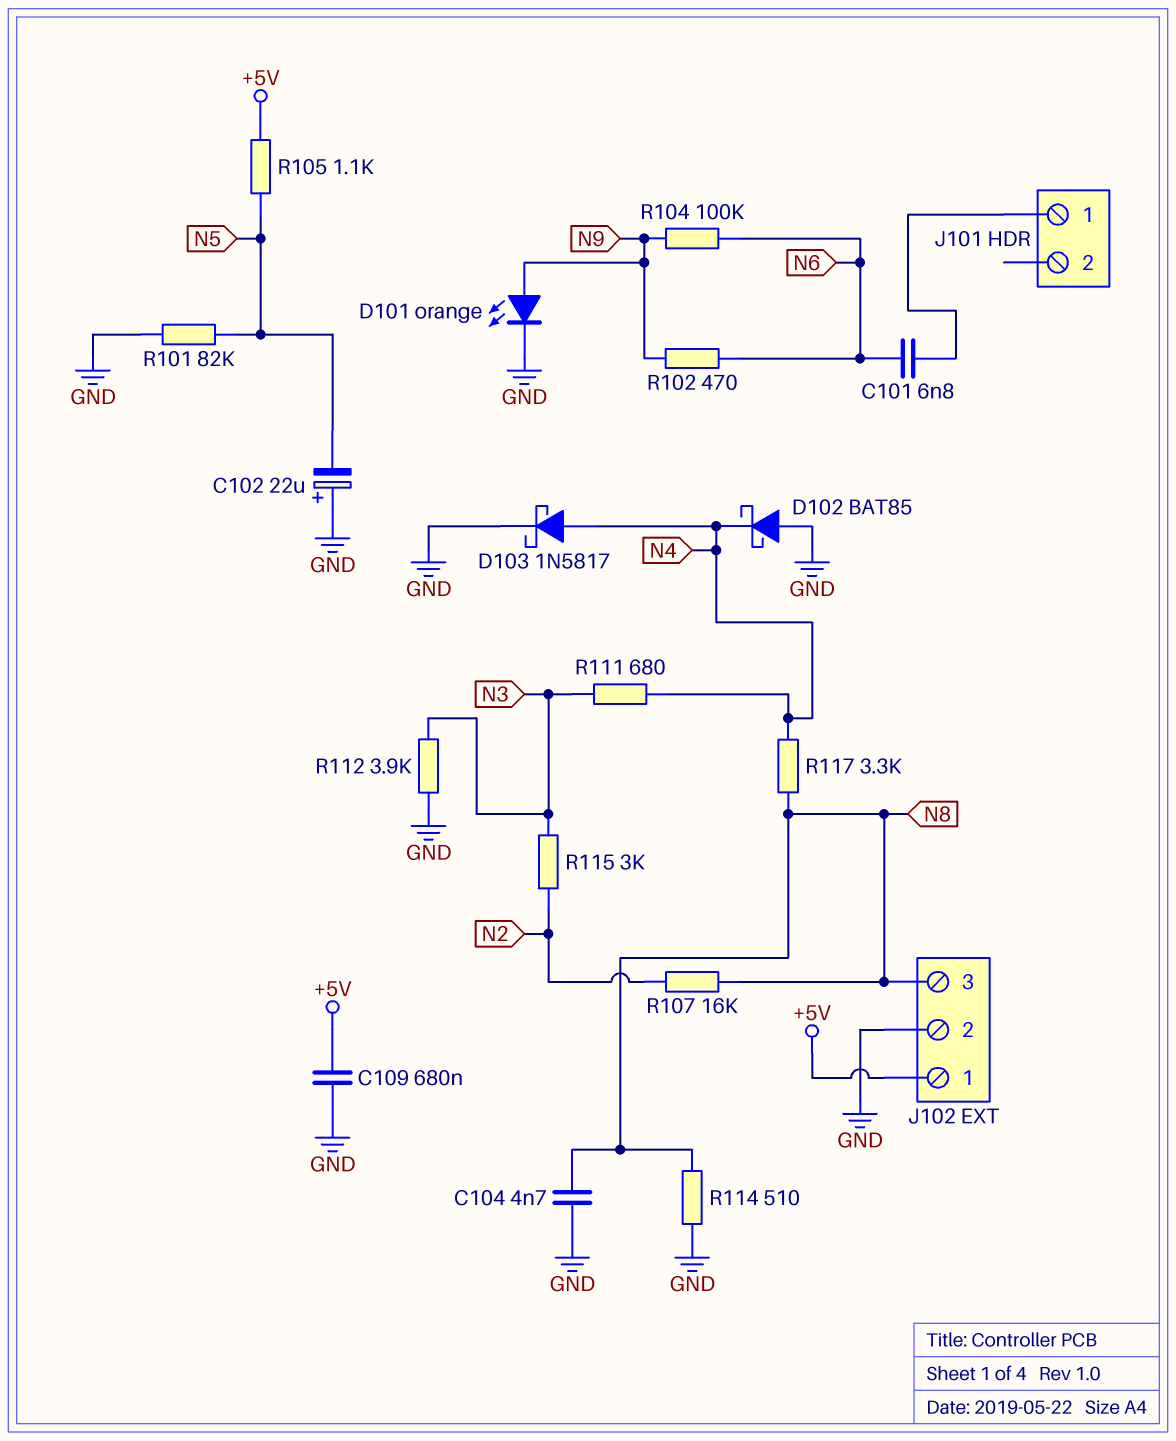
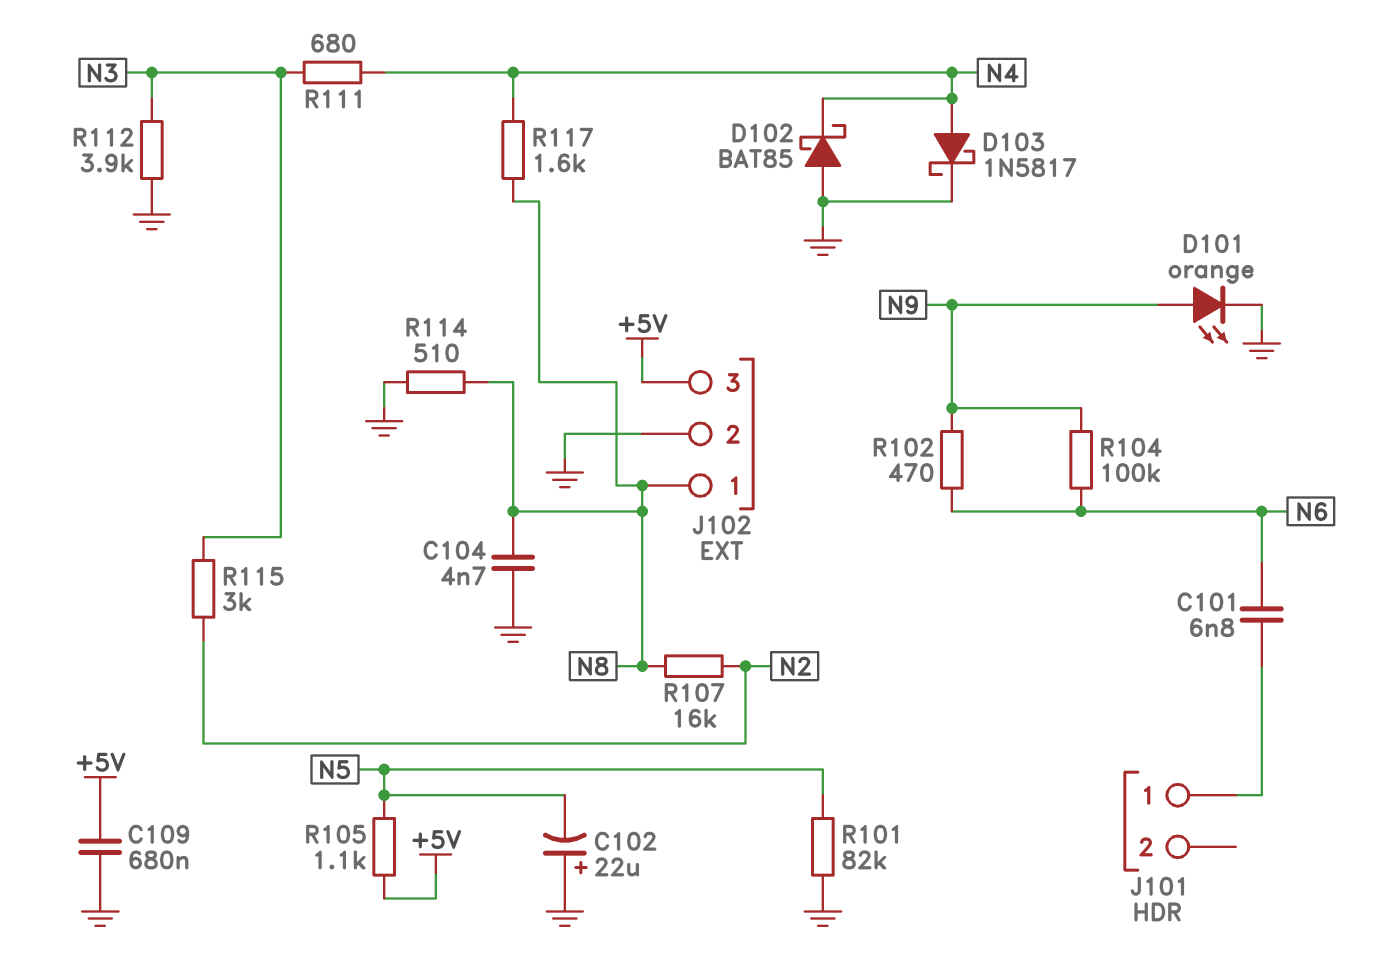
J102 pin 1: +5V -> N8
J102 pin 3: N8 -> +5V
R117: 3.3k (N4, N8) -> 1.6k (N4, N8)

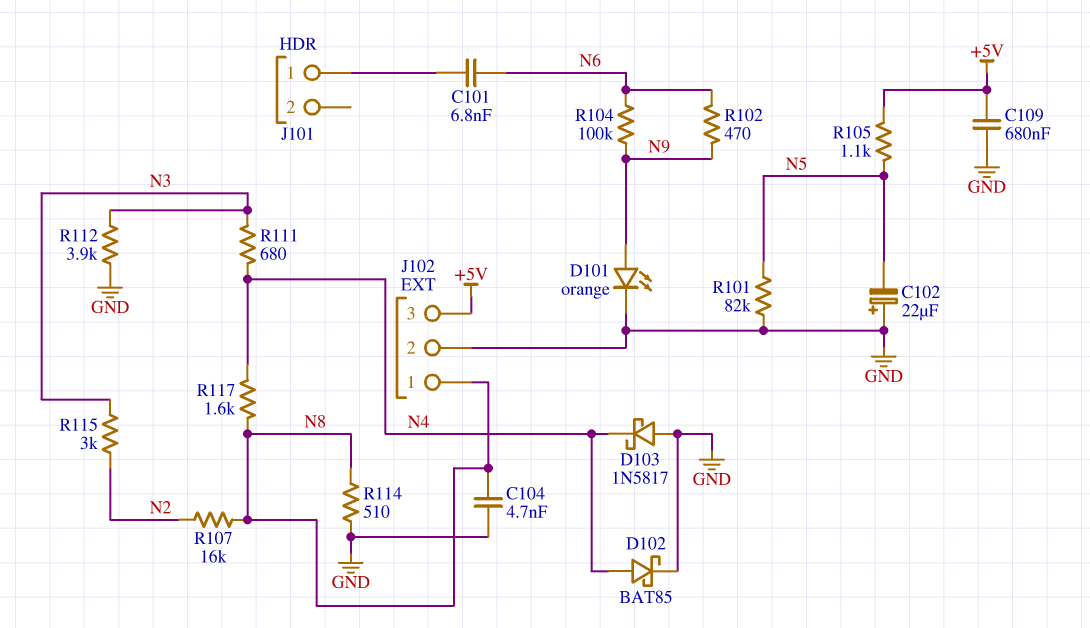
D102: schottky BAT85 (A GND, K N4) -> schottky BAT85 (A N4, K GND)
D103: schottky 1N5817 (A N4, K GND) -> schottky 1N5817 (A GND, K N4)

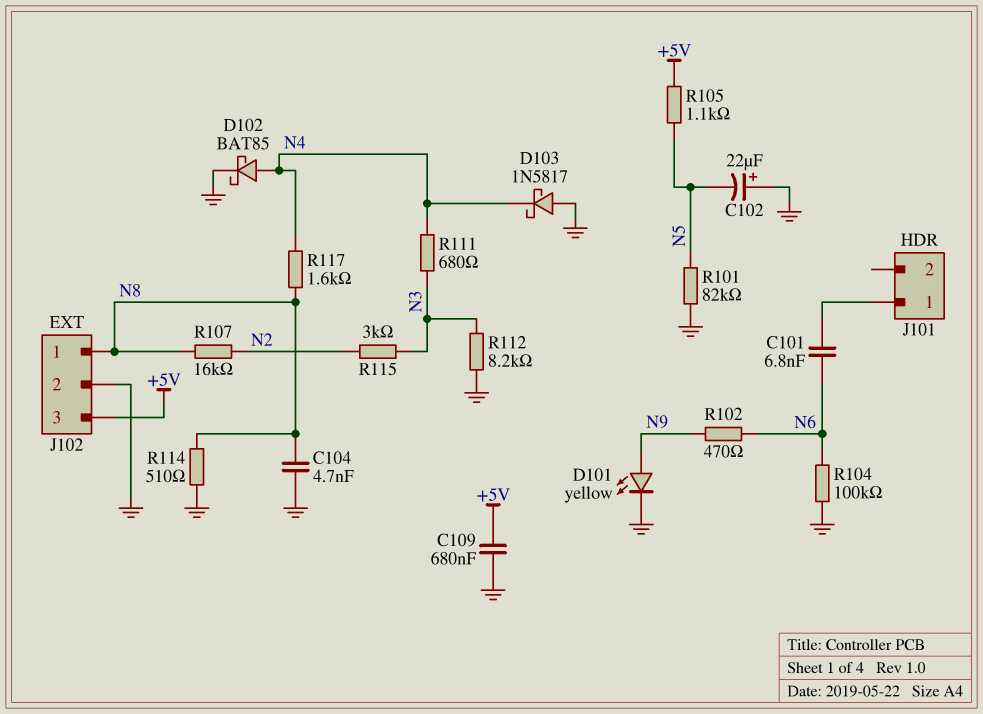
D101: LED orange (A N9, K GND) -> LED yellow (A N9, K GND)
R104: 100k (N6, N9) -> 100k (GND, N6)
R112: 3.9k (GND, N3) -> 8.2k (GND, N3)

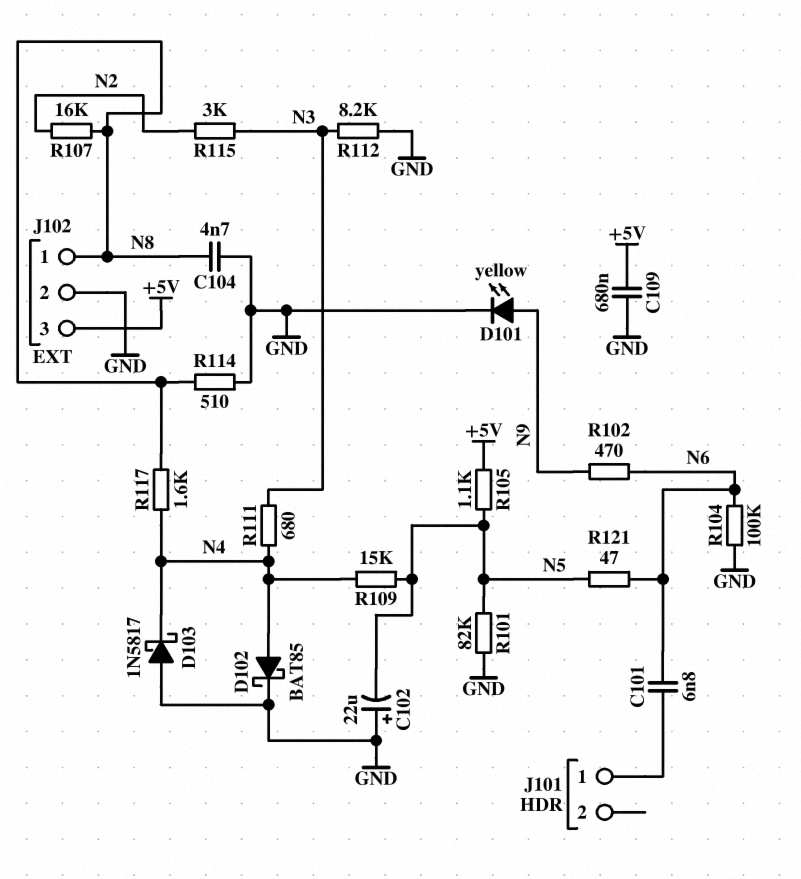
R109: none -> 15k (N4, N5)
R121: none -> 47 (N5, N6)

